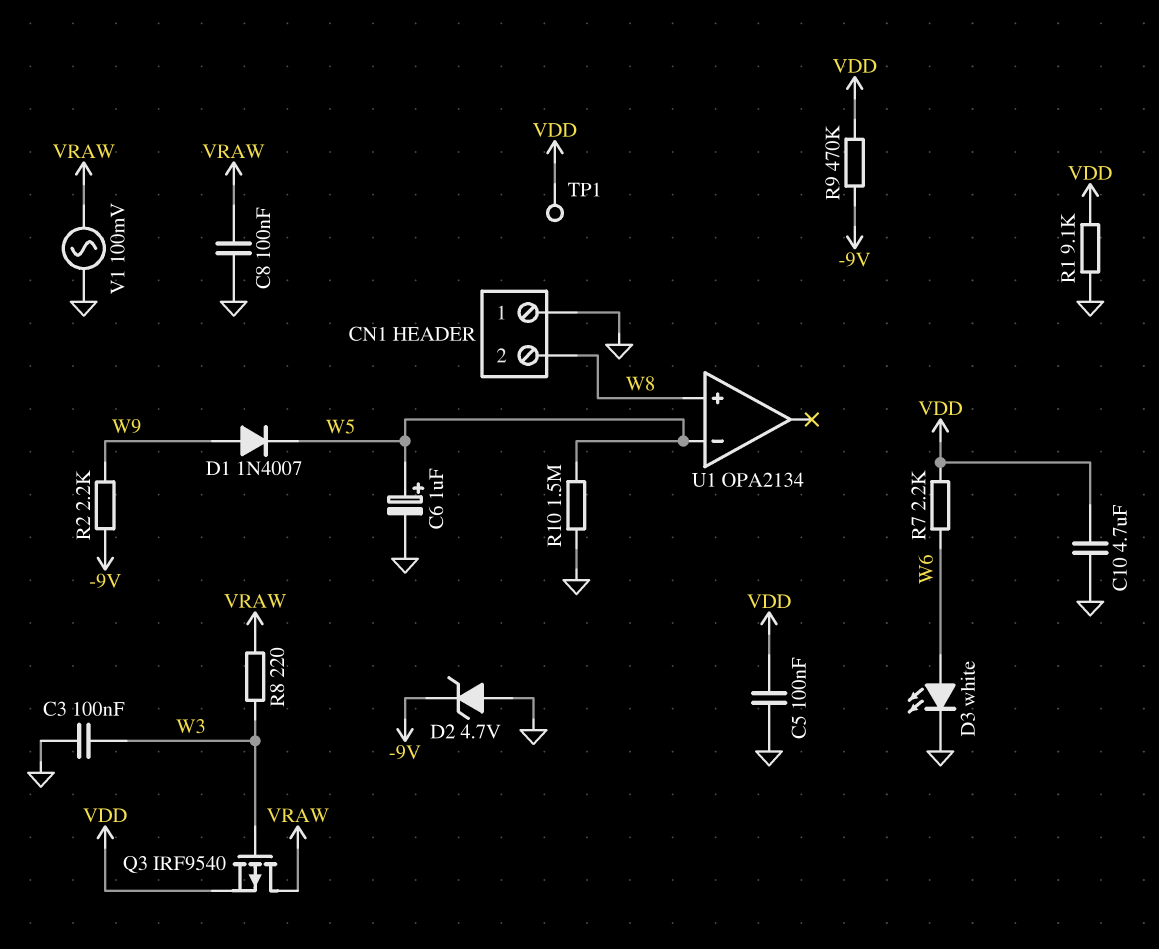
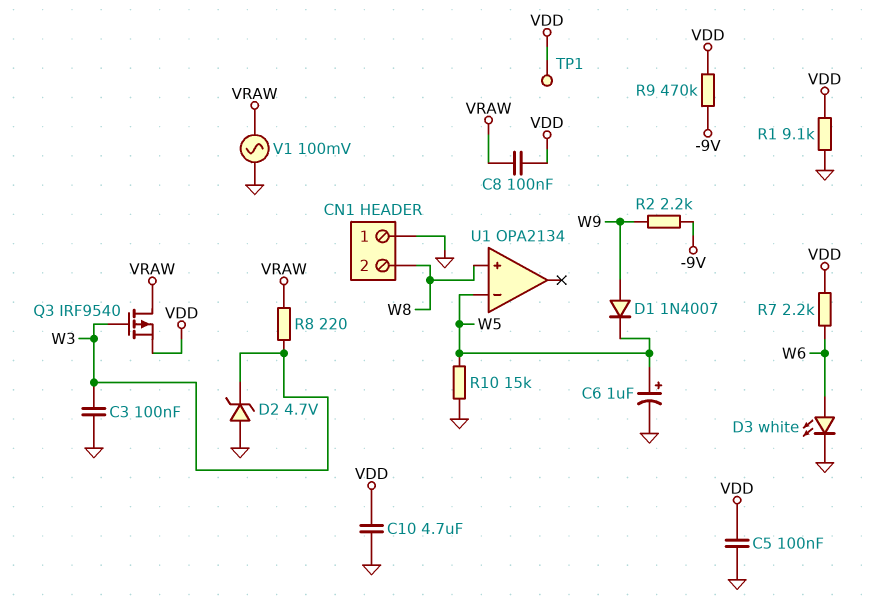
C8: 100nF (GND, VRAW) -> 100nF (VDD, VRAW)
D2: zener 4.7V (A GND, K -9V) -> zener 4.7V (A GND, K W3)
R10: 1.5M (GND, W5) -> 15k (GND, W5)

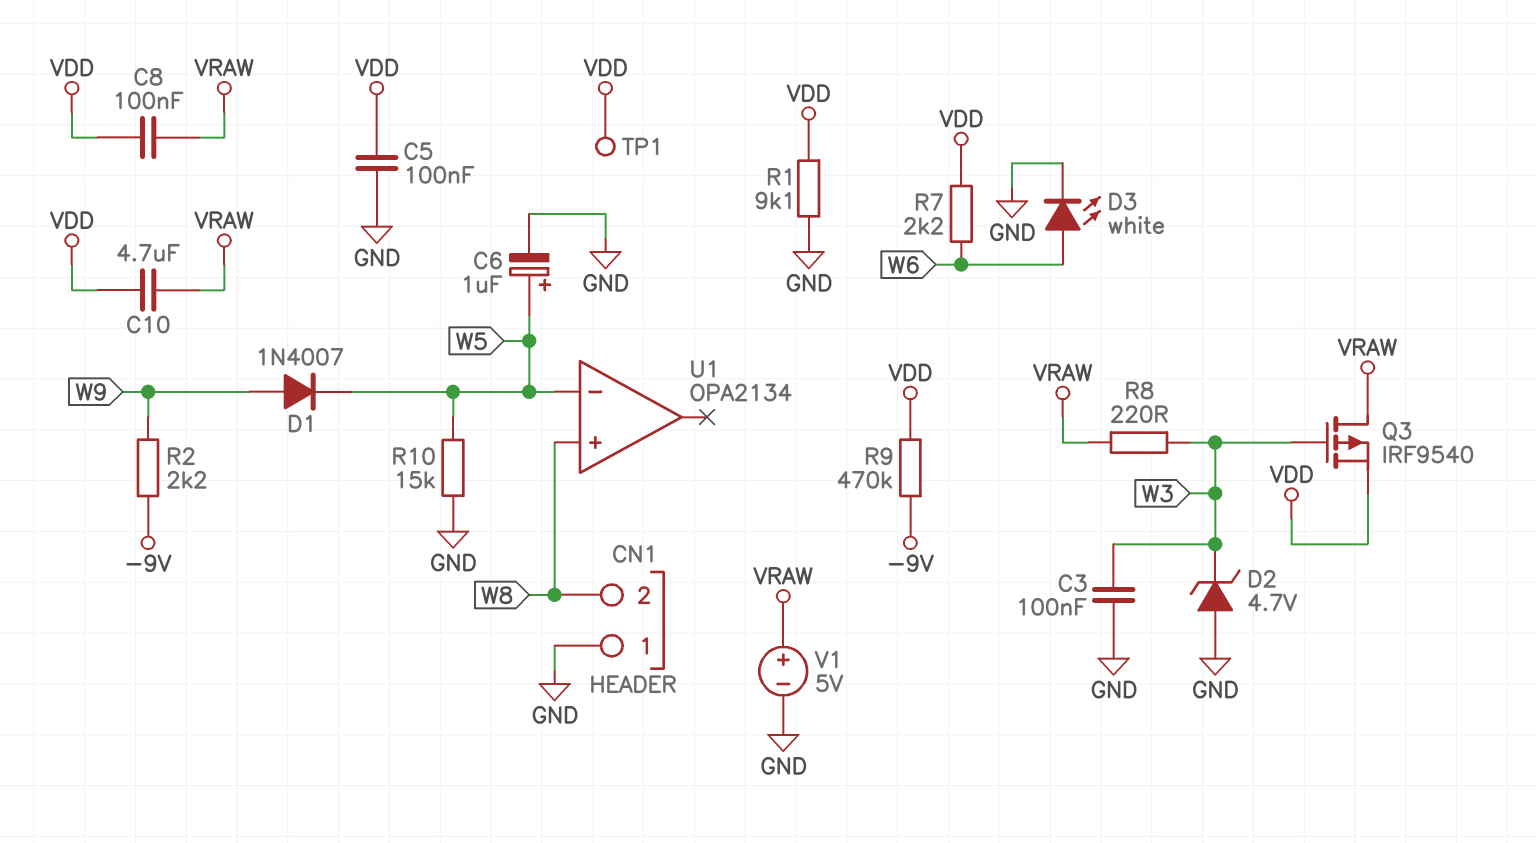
C10: 4.7uF (GND, VDD) -> 4.7uF (VDD, VRAW)
V1: AC 100mV (GND, VRAW) -> 5V (plus VRAW, minus GND)

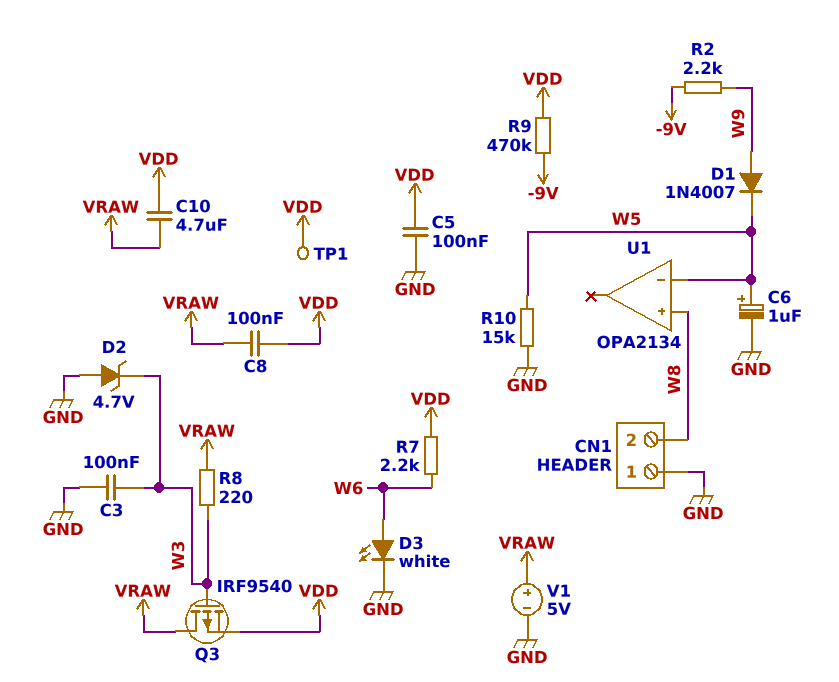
R1: 9.1k (GND, VDD) -> none

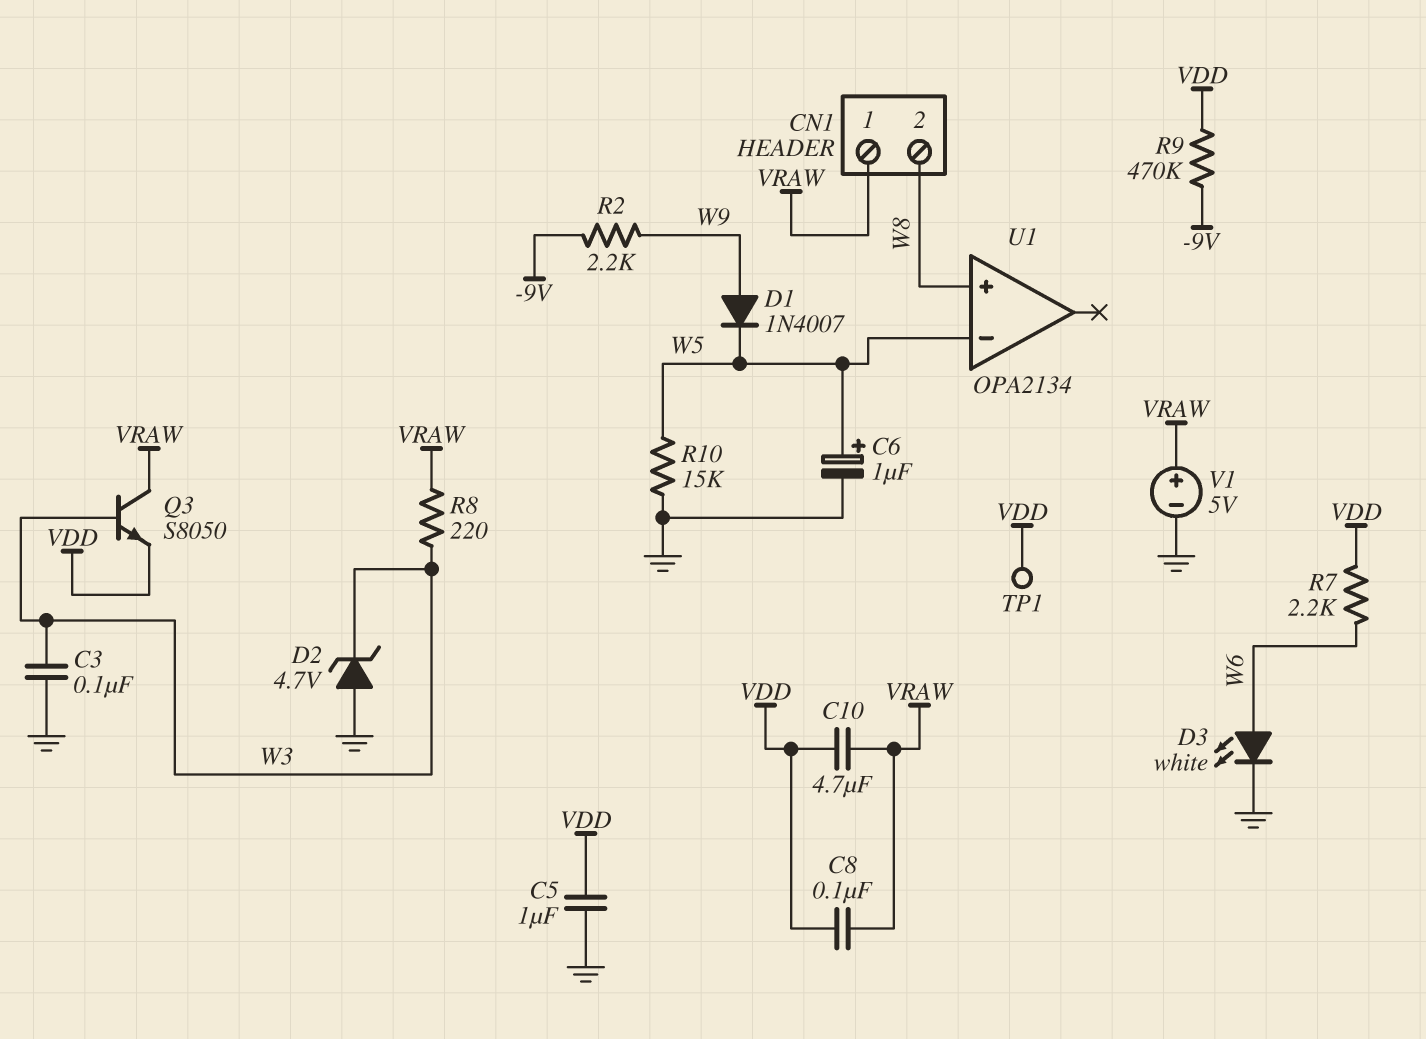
C5: 100nF (GND, VDD) -> 1uF (GND, VDD)
CN1 pin 1: GND -> VRAW
Q3: PMOS IRF9540 (G W3, D VRAW, S VDD) -> NPN S8050 (B W3, C VRAW, E VDD)

